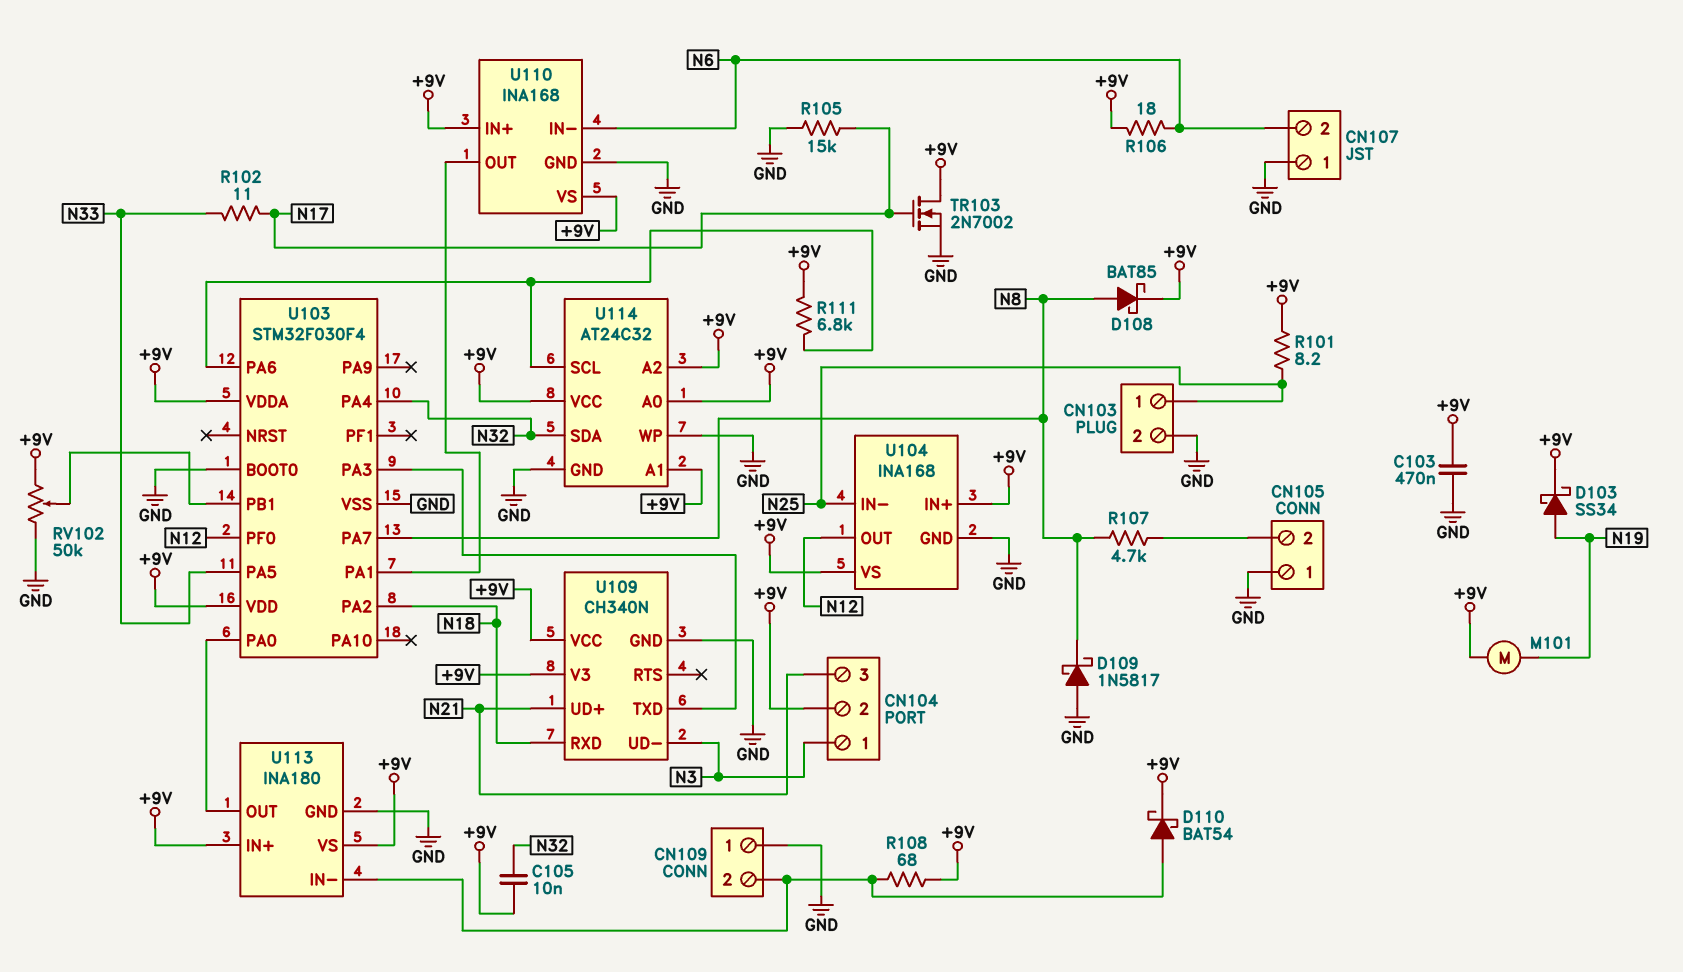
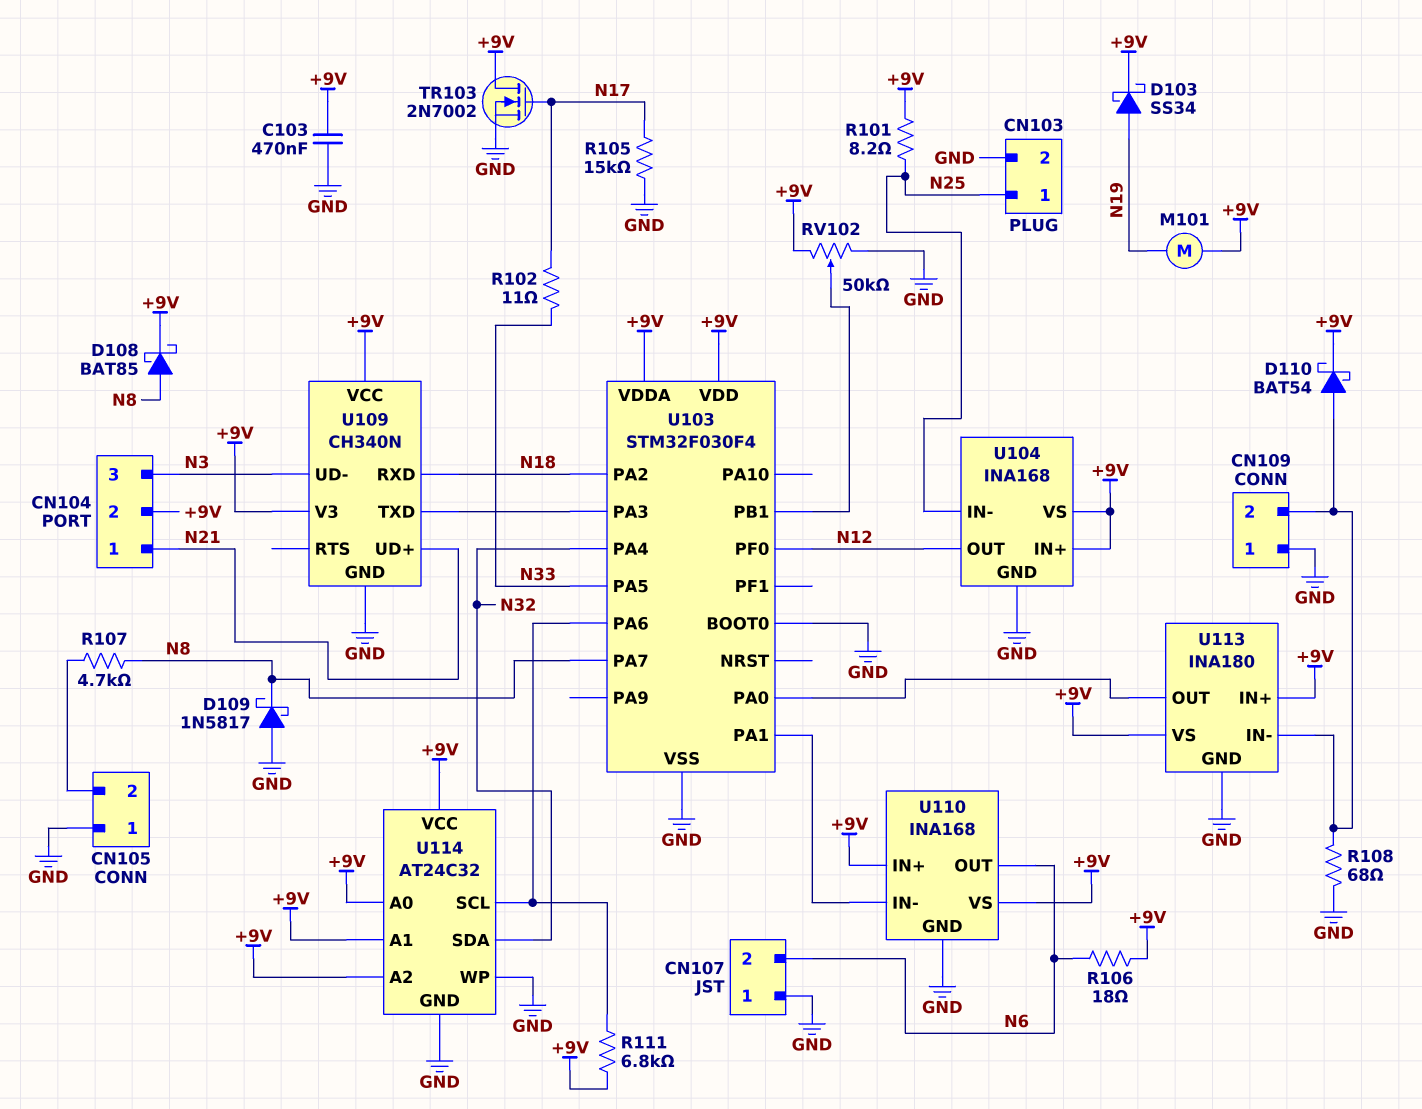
C105: 10nF (+9V, N32) -> none
CN104 pin 1: N3 -> N21
CN104 pin 3: N21 -> N3
R108: 68 (+9V, CN109/2) -> 68 (CN109/2, GND)
U110 pin IN-: N6 -> U103/PA1
U110 pin OUT: U103/PA1 -> N6

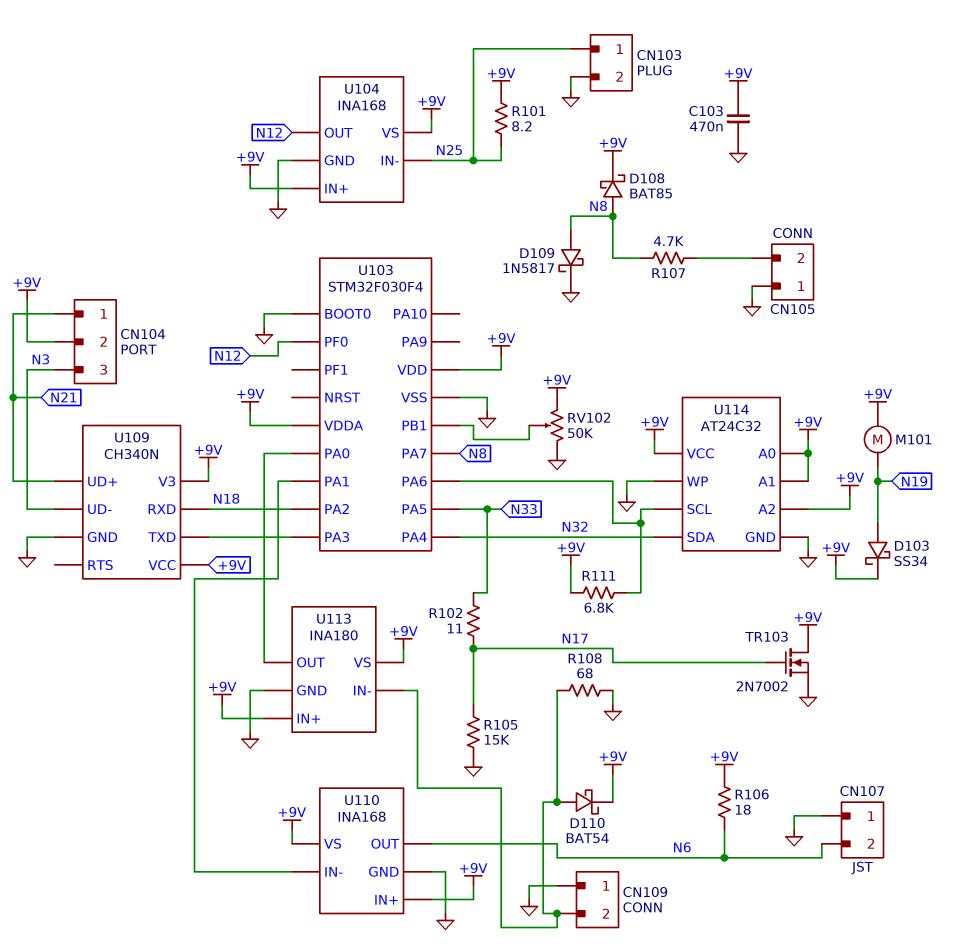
D109: schottky 1N5817 (A GND, K N8) -> schottky 1N5817 (A N8, K GND)

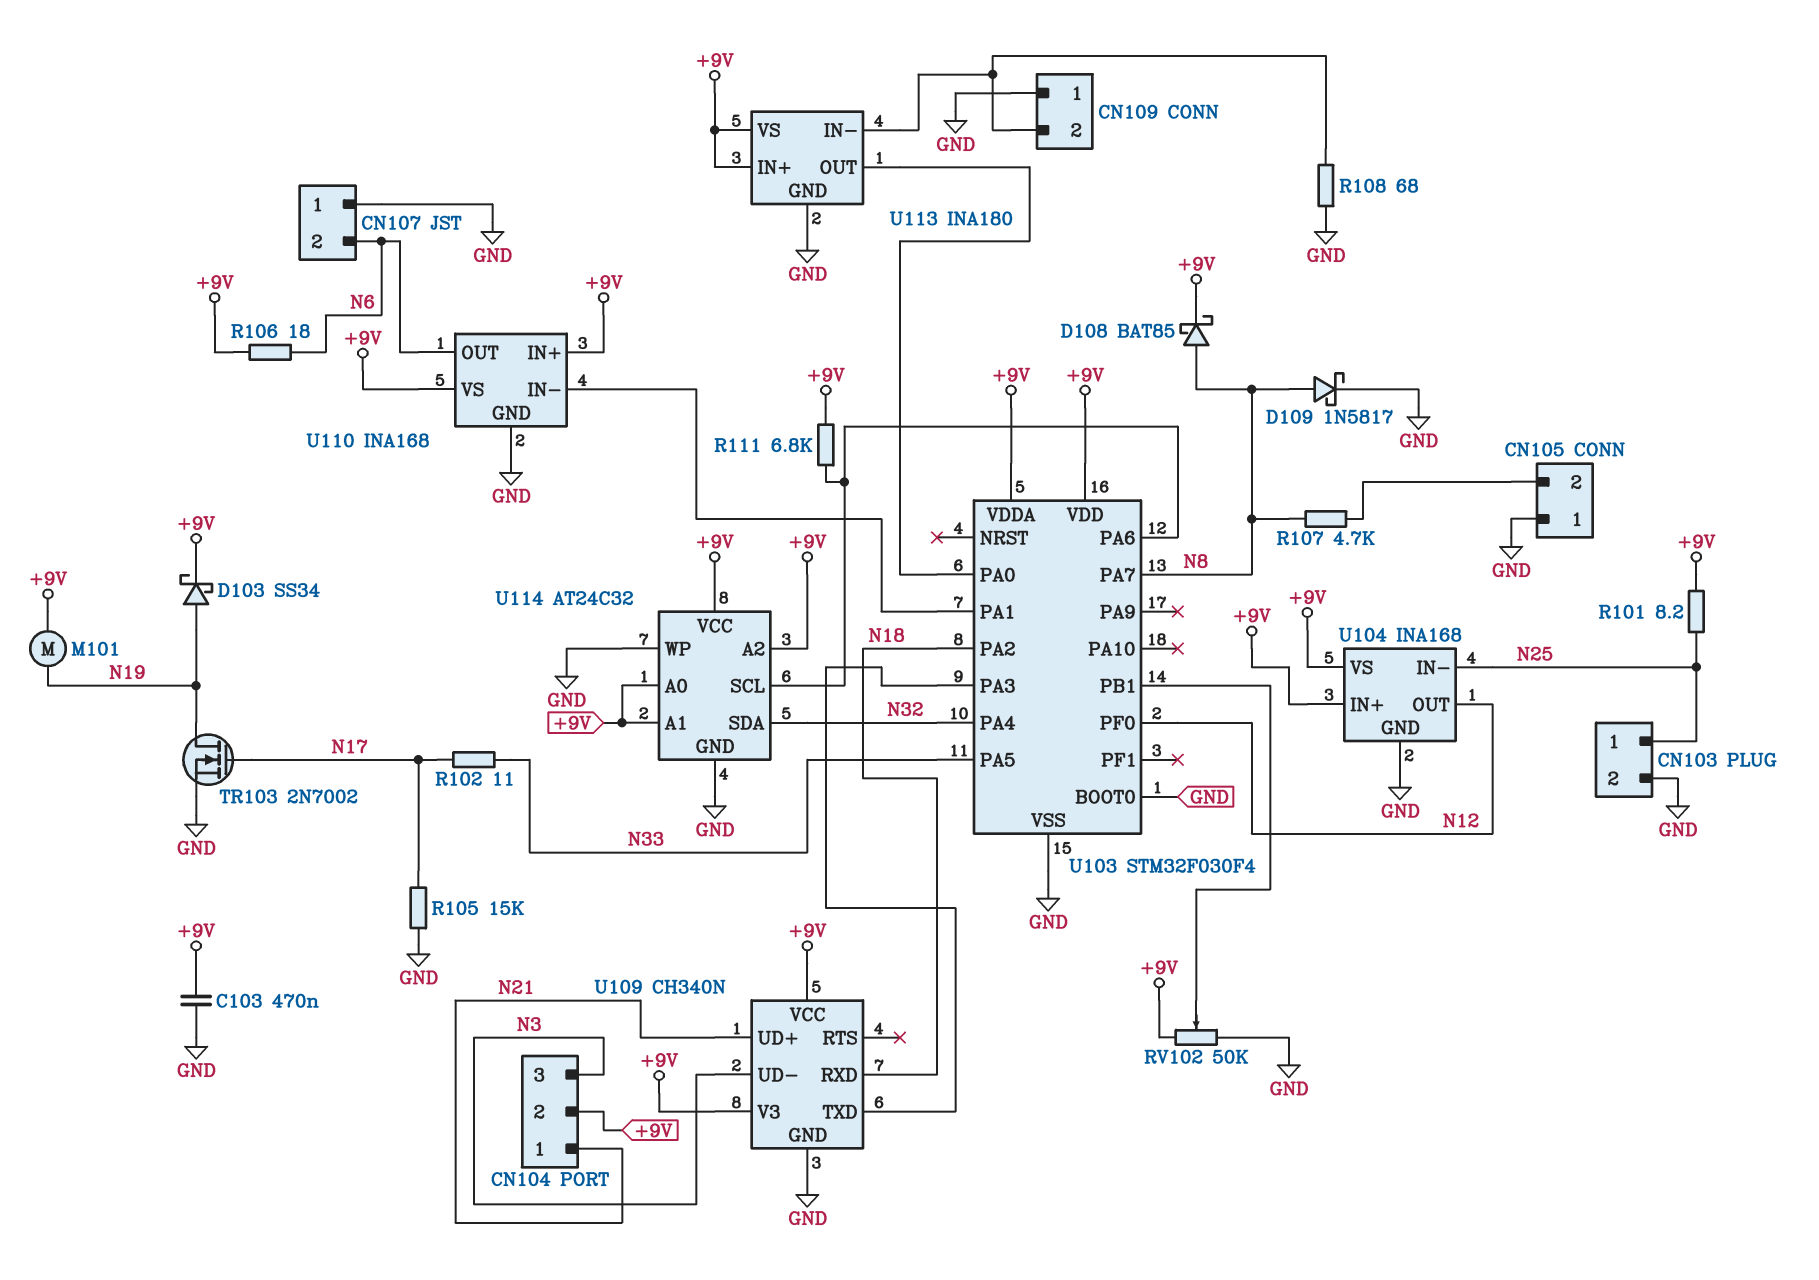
D110: schottky BAT54 (A CN109/2, K +9V) -> none
TR103: NMOS 2N7002 (G N17, D +9V, S GND) -> NMOS 2N7002 (G N17, D N19, S GND)

